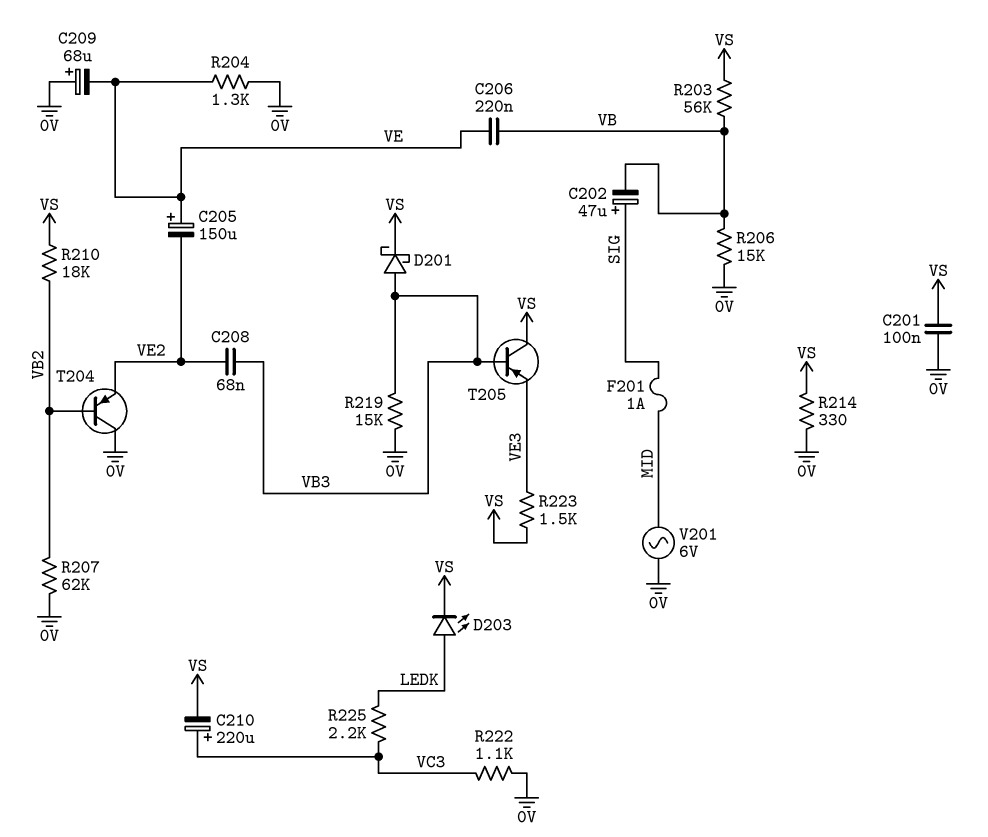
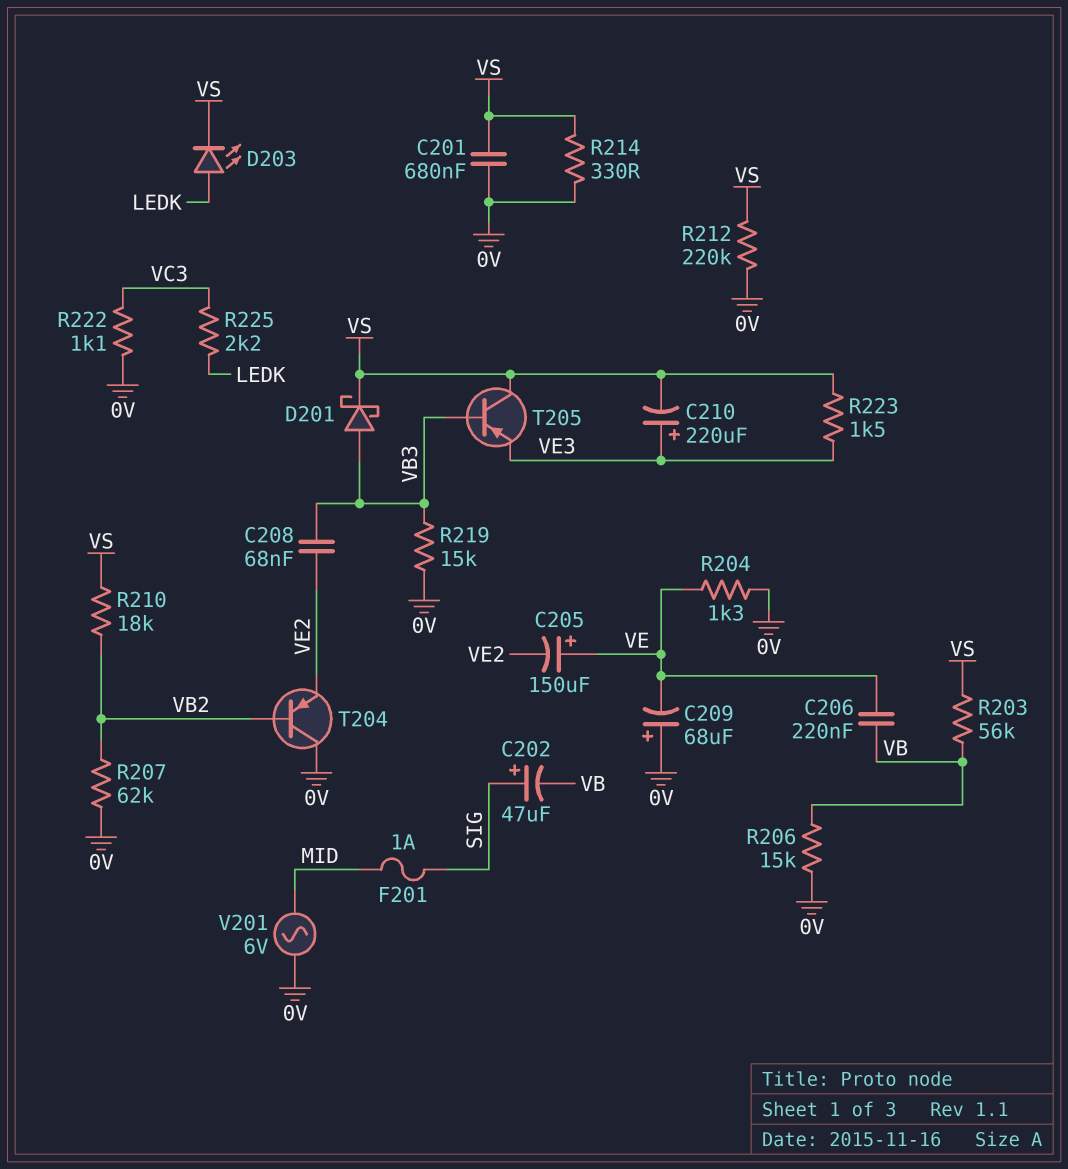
C201: 100nF (0V, VS) -> 680nF (0V, VS)
C210: 220uF (plus VC3, minus VS) -> 220uF (plus VE3, minus VS)
R212: none -> 220k (0V, VS)

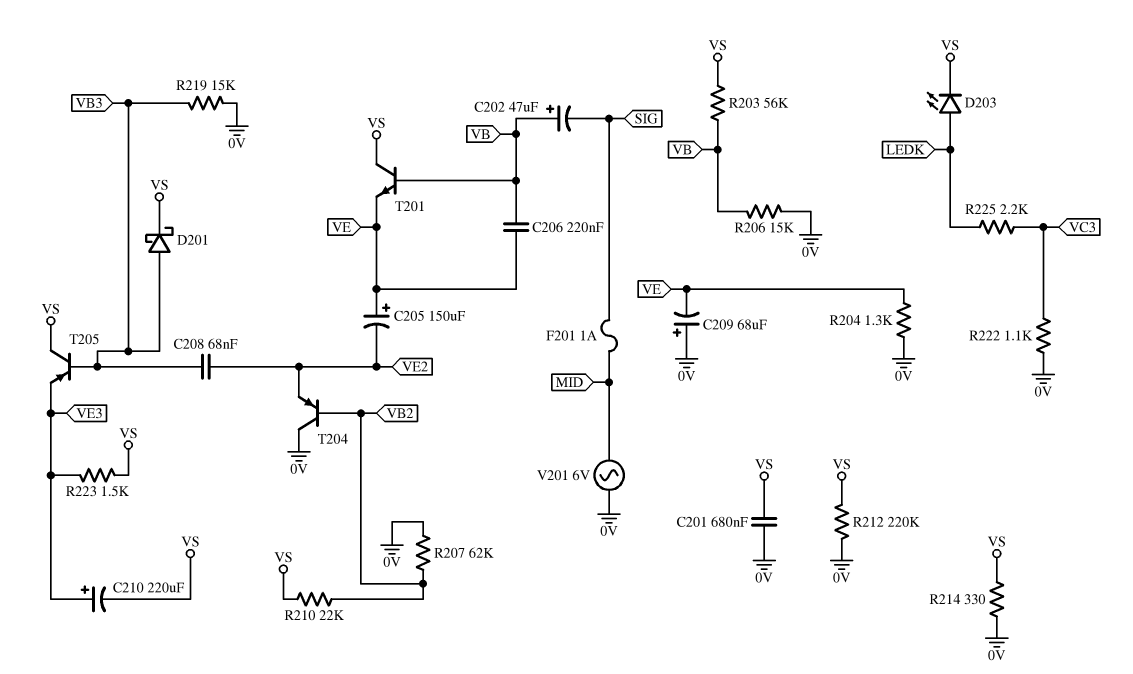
C202: 47uF (plus SIG, minus VB) -> 47uF (plus VB, minus SIG)
R210: 18k (VB2, VS) -> 22k (VB2, VS)
T201: none -> NPN (B VB, C VS, E VE)

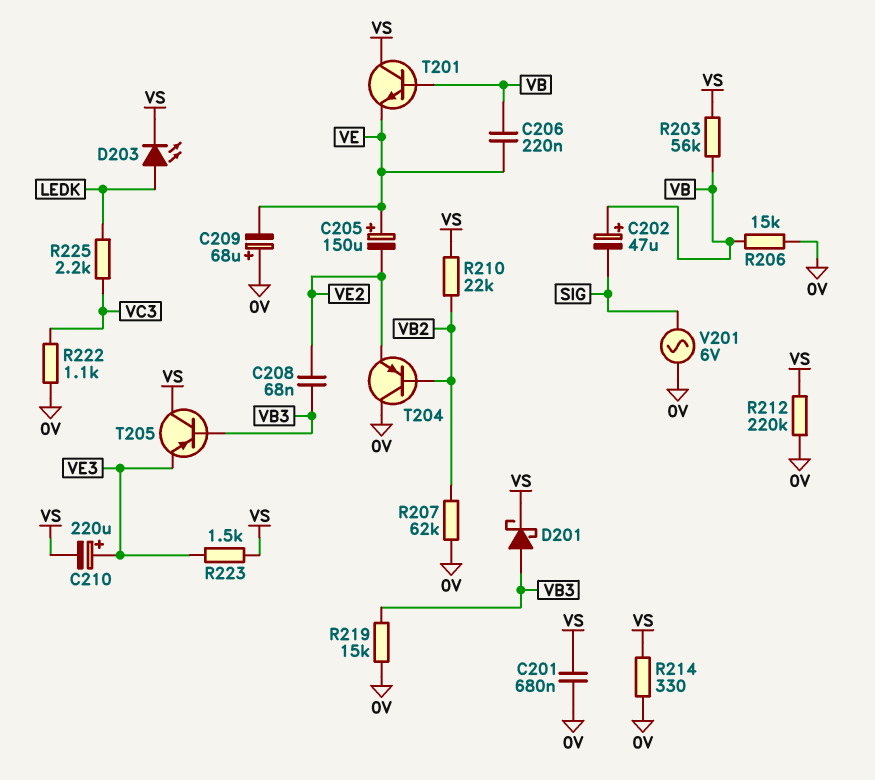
F201: 1A (MID, SIG) -> none
R204: 1.3k (0V, VE) -> none
V201: AC 6V (0V, MID) -> AC 6V (0V, SIG)

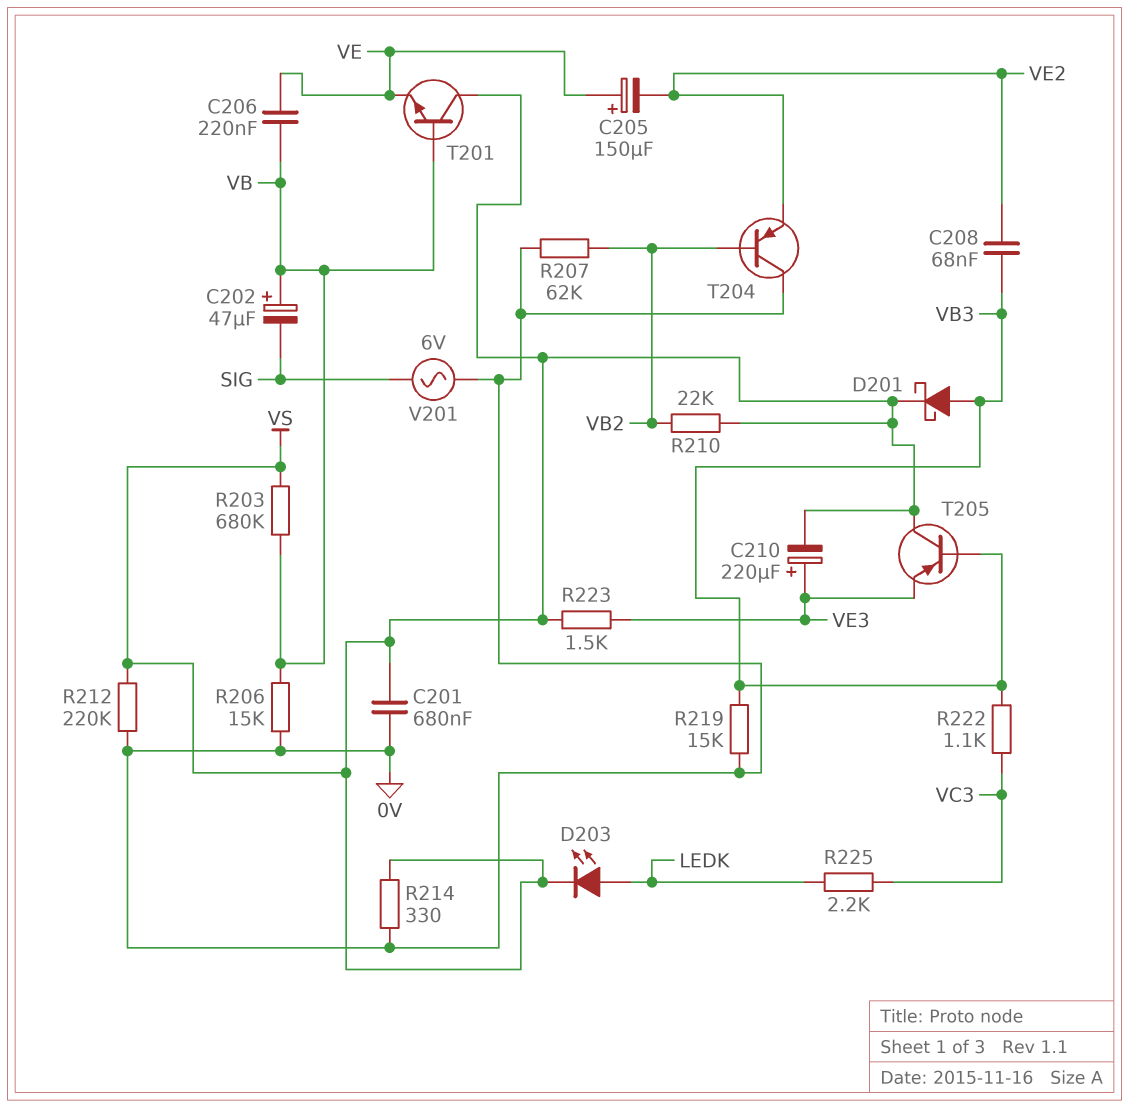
C209: 68uF (plus 0V, minus VE) -> none
R203: 56k (VB, VS) -> 680k (VB, VS)
R222: 1.1k (0V, VC3) -> 1.1k (VB3, VC3)

